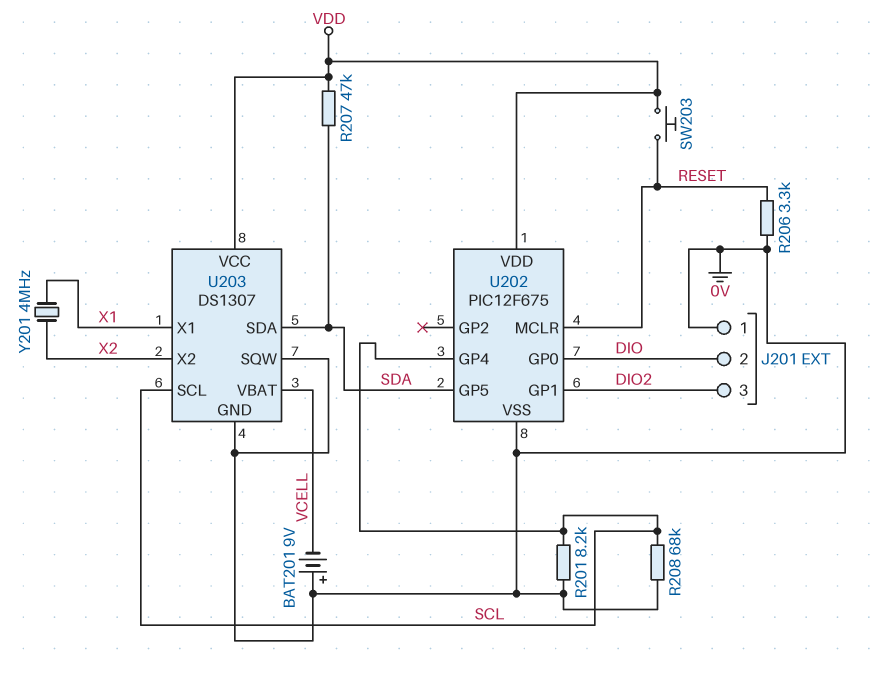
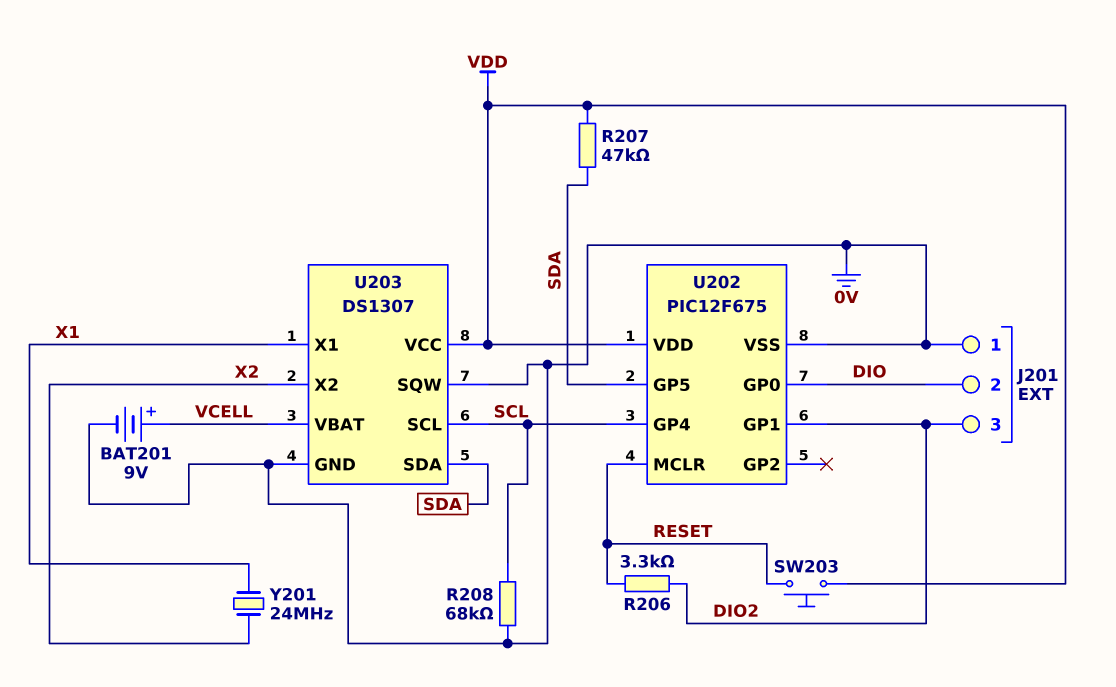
BAT201: 9V (plus 0V, minus VCELL) -> 9V (plus VCELL, minus 0V)
R201: 8.2k (0V, SCL) -> none
R206: 3.3k (0V, RESET) -> 3.3k (DIO2, RESET)
Y201: 4MHz (X1, X2) -> 24MHz (X1, X2)

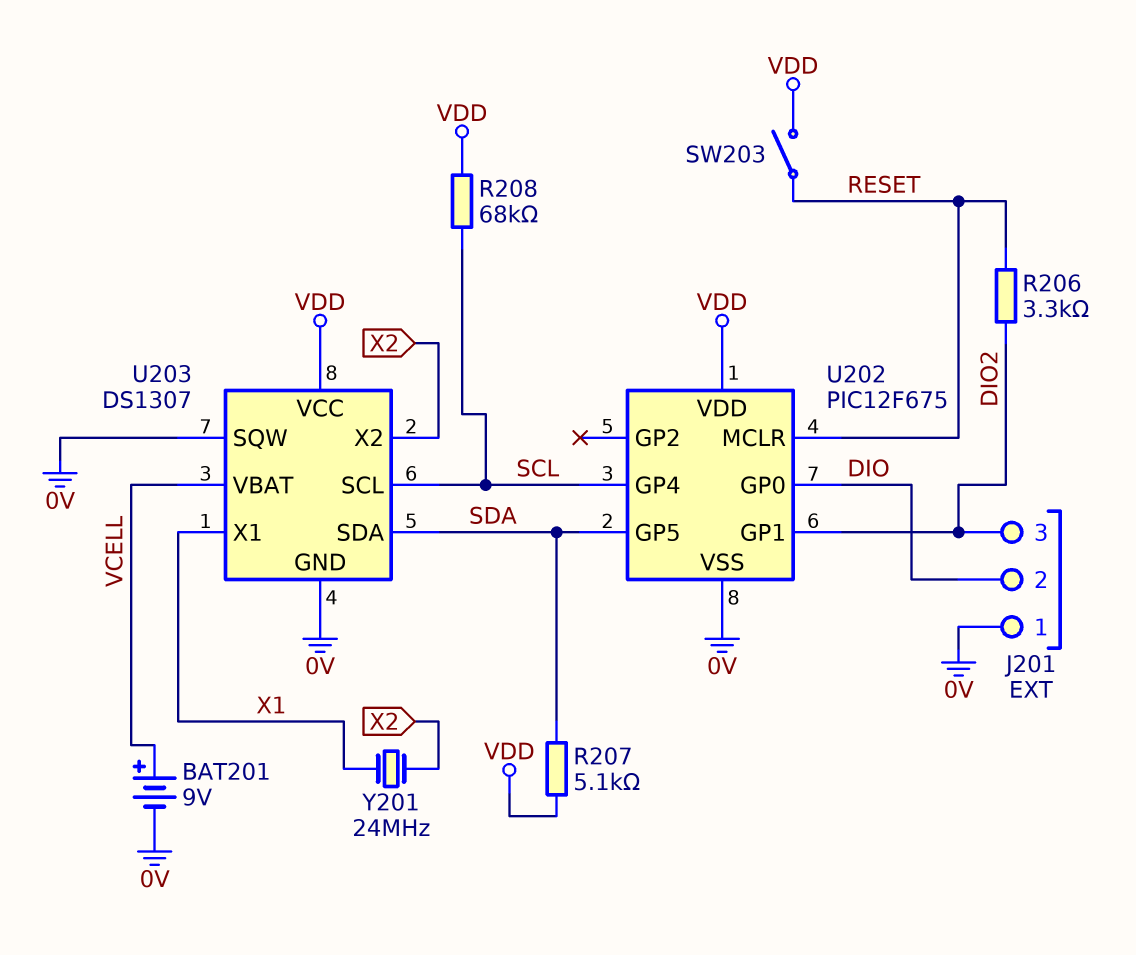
R207: 47k (SDA, VDD) -> 5.1k (SDA, VDD)
R208: 68k (0V, SCL) -> 68k (SCL, VDD)
SW203: button (RESET, VDD) -> switch (RESET, VDD)

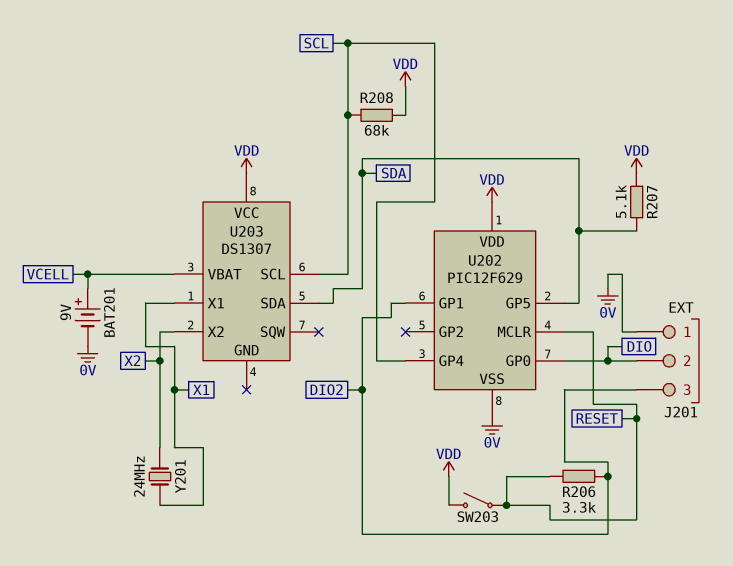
U202: PIC12F675 -> PIC12F629
U203 pin GND: 0V -> none
U203 pin SQW: 0V -> none

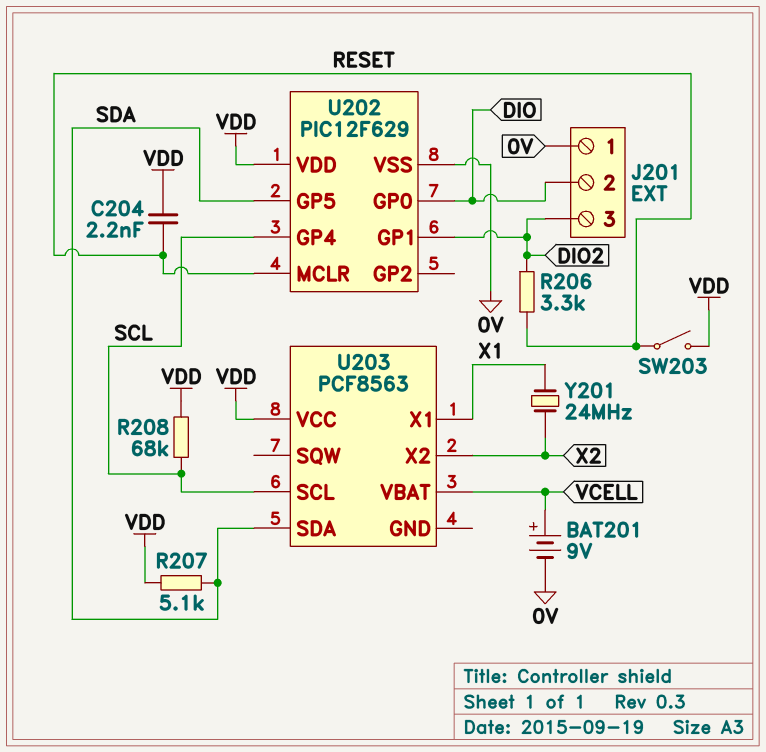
C204: none -> 2.2nF (RESET, VDD)
U203: DS1307 -> PCF8563

